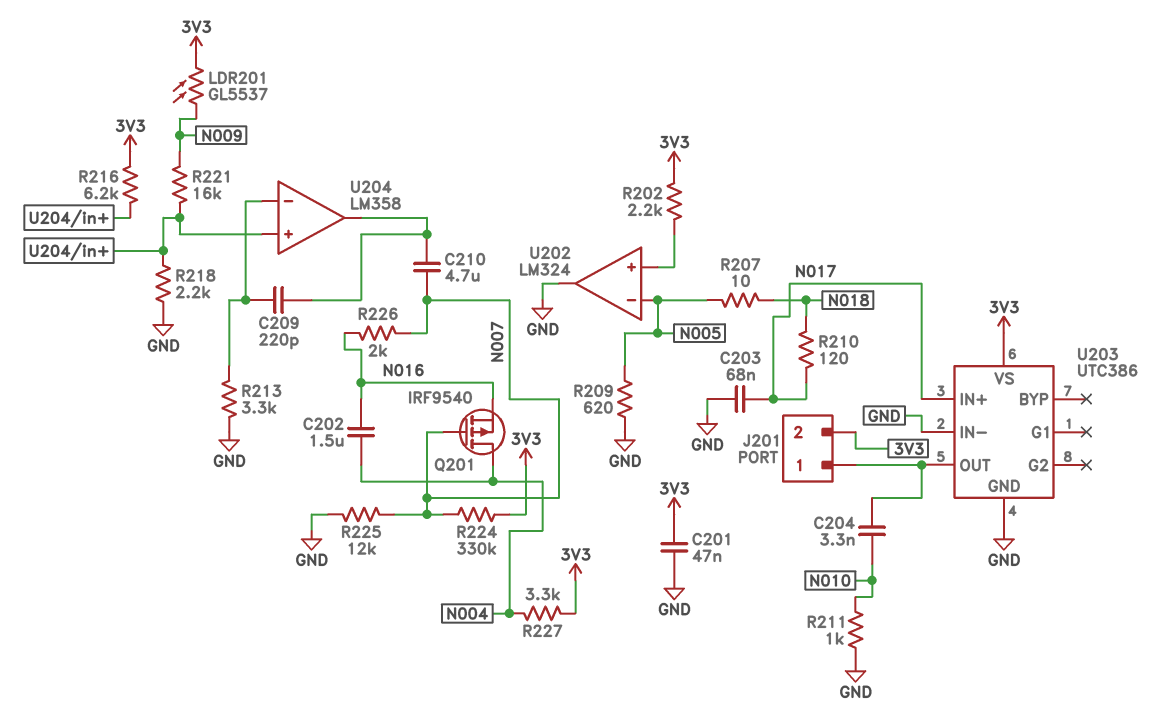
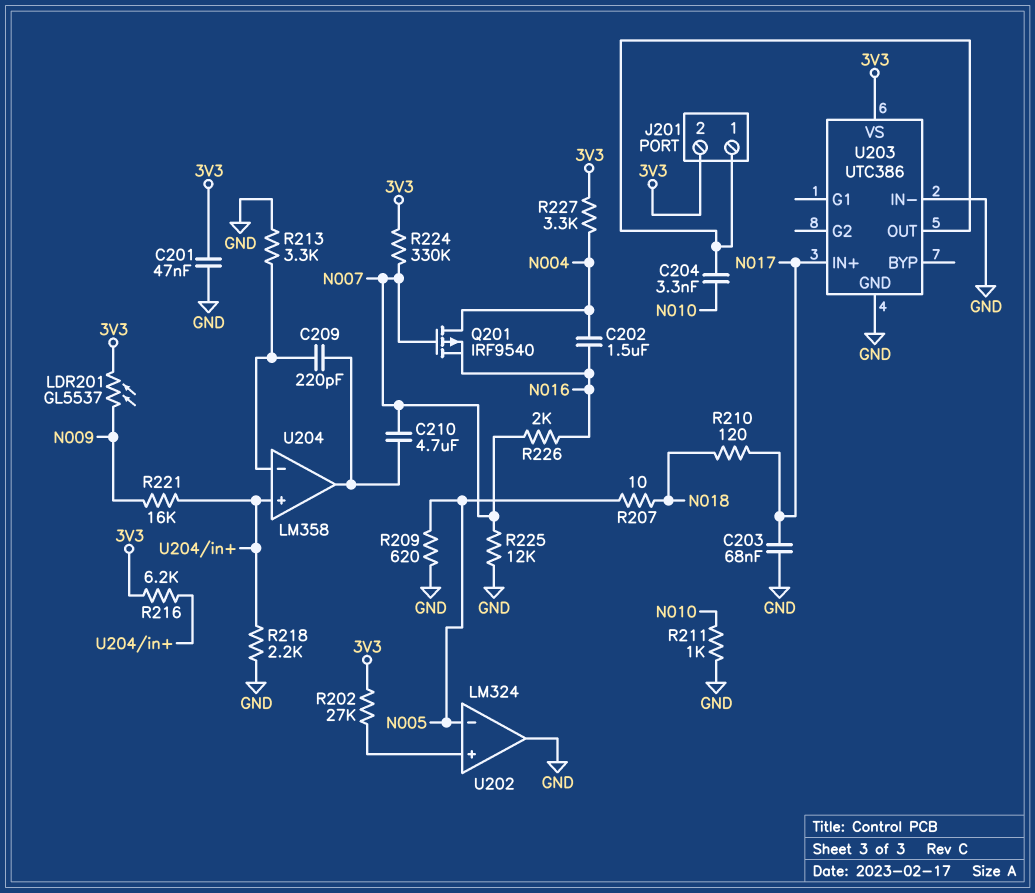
R202: 2.2k (3V3, U202/in+) -> 27k (3V3, U202/in+)

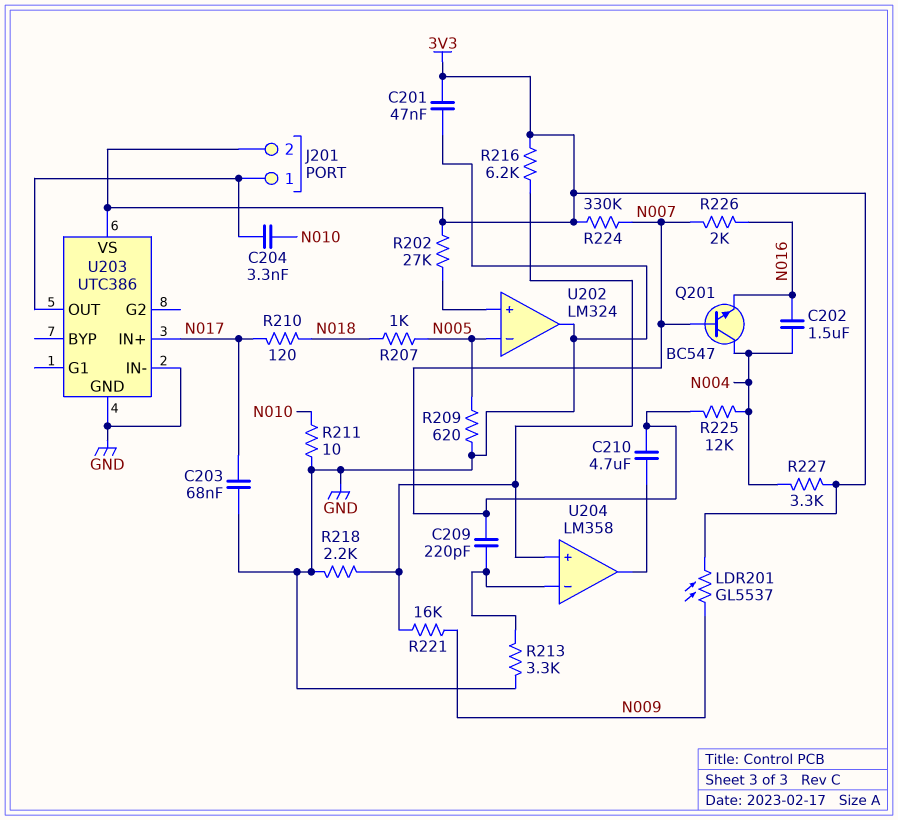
C209: 220pF (U204/in-, U204/out) -> 220pF (N007, U204/in-)
Q201: PMOS IRF9540 (G N007, D N004, S N016) -> NPN BC547 (B N007, C N004, E N016)
R207: 10 (N005, N018) -> 1k (N005, N018)
R211: 1k (GND, N010) -> 10 (GND, N010)
R225: 12k (GND, N007) -> 12k (N004, N007)

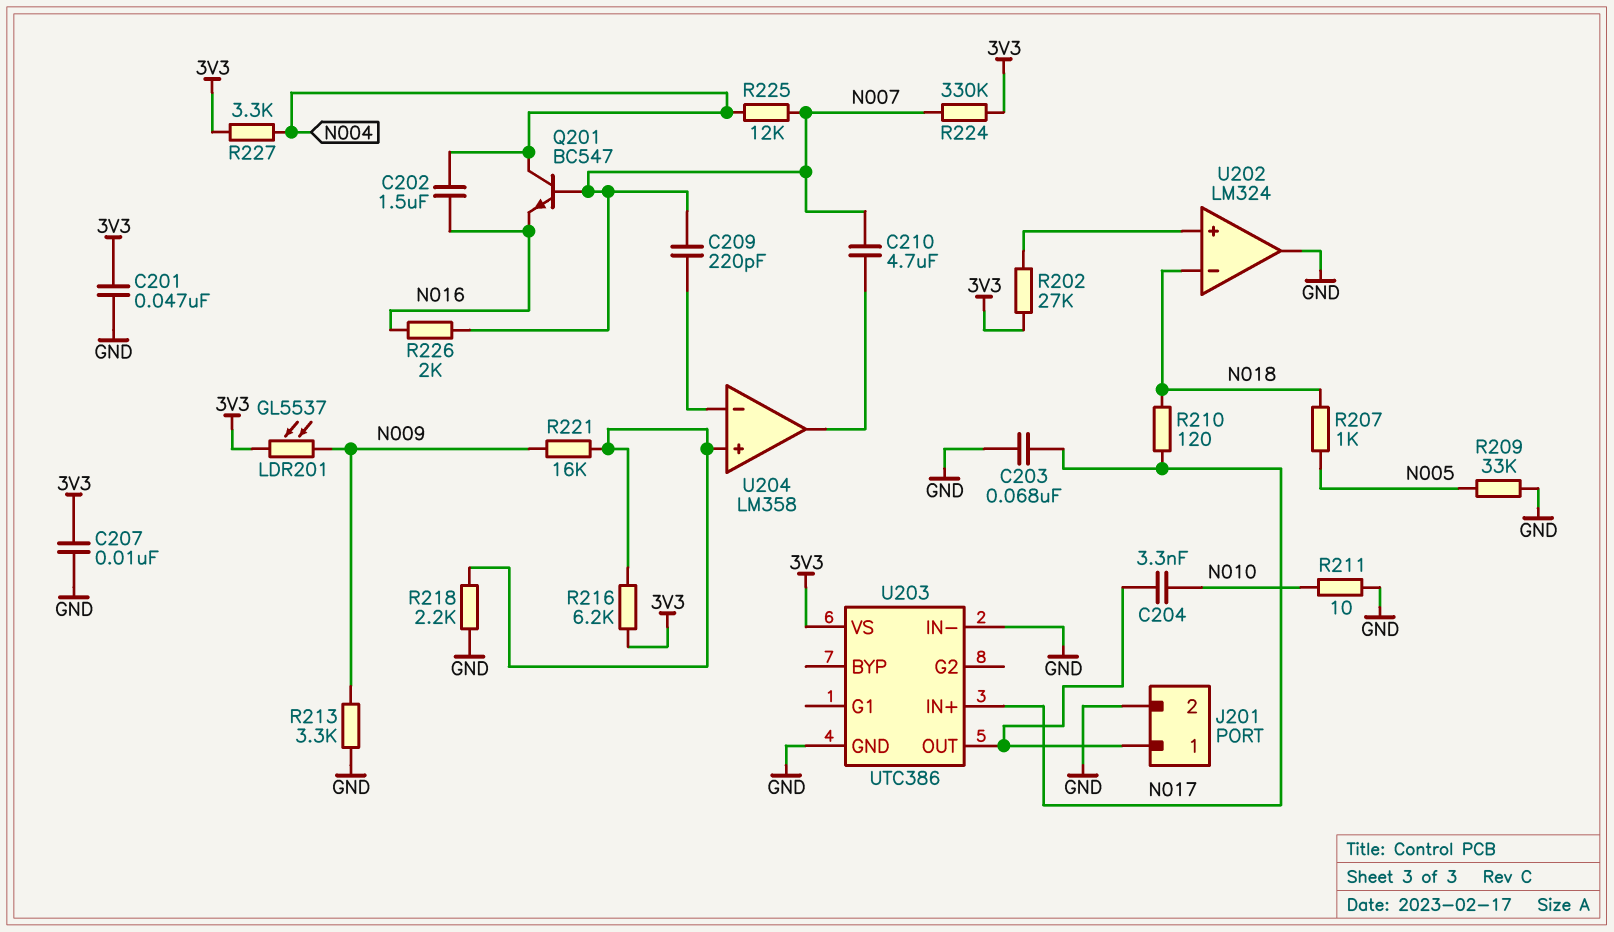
C207: none -> 10nF (3V3, GND)
J201 pin 2: 3V3 -> GND
R209: 620 (GND, N005) -> 33k (GND, N005)
R213: 3.3k (GND, U204/in-) -> 3.3k (GND, N009)
U202 pin in-: N005 -> N018

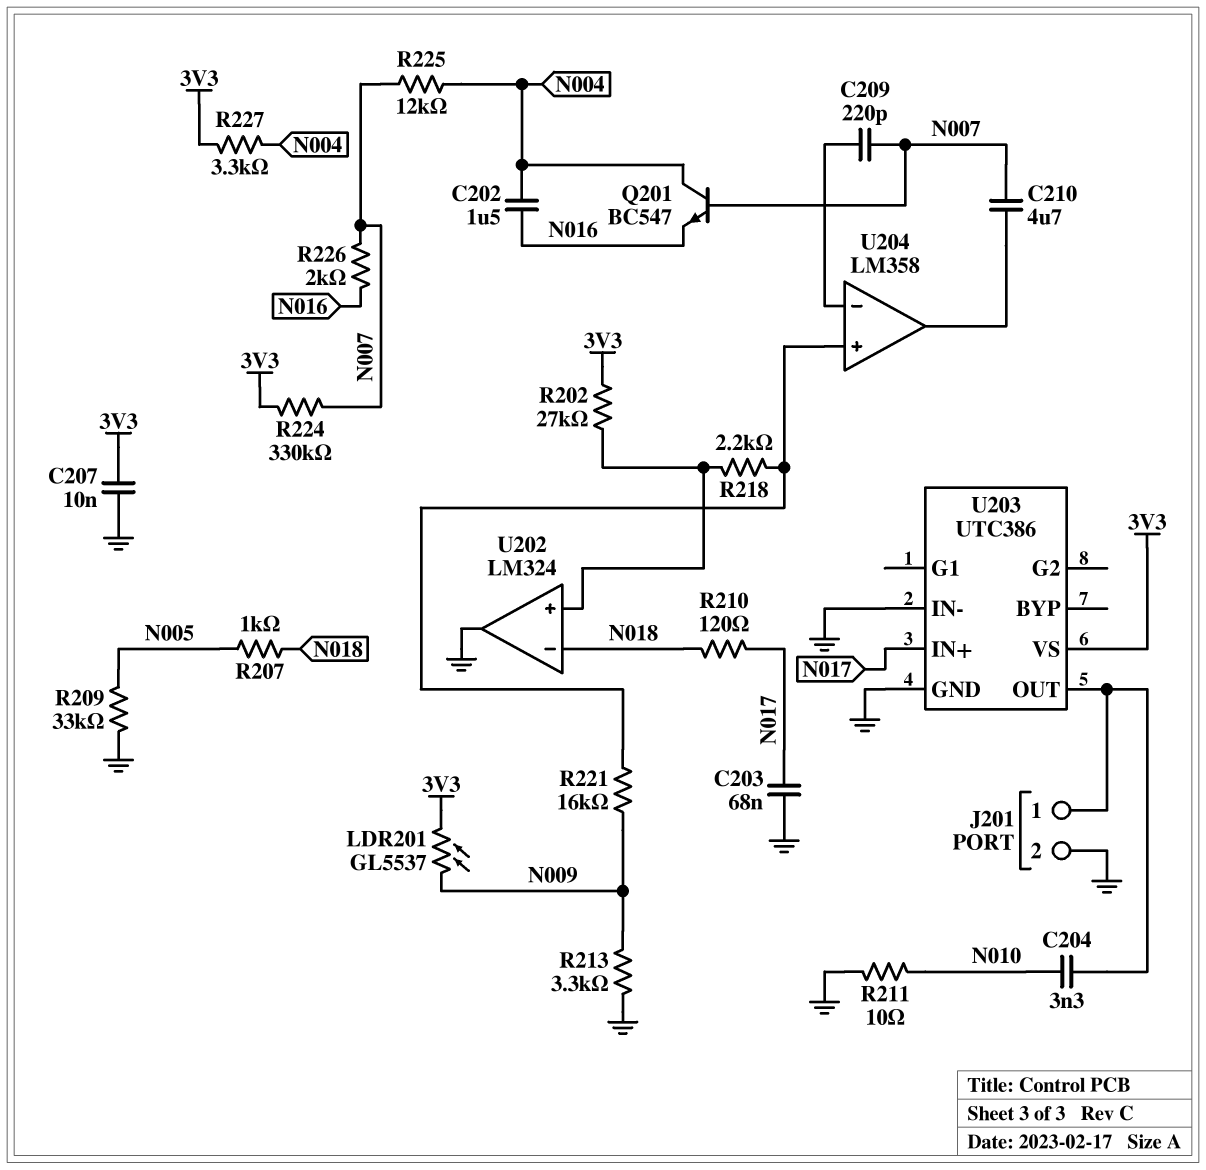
C201: 47nF (3V3, GND) -> none
R216: 6.2k (3V3, U204/in+) -> none
R218: 2.2k (GND, U204/in+) -> 2.2k (U202/in+, U204/in+)

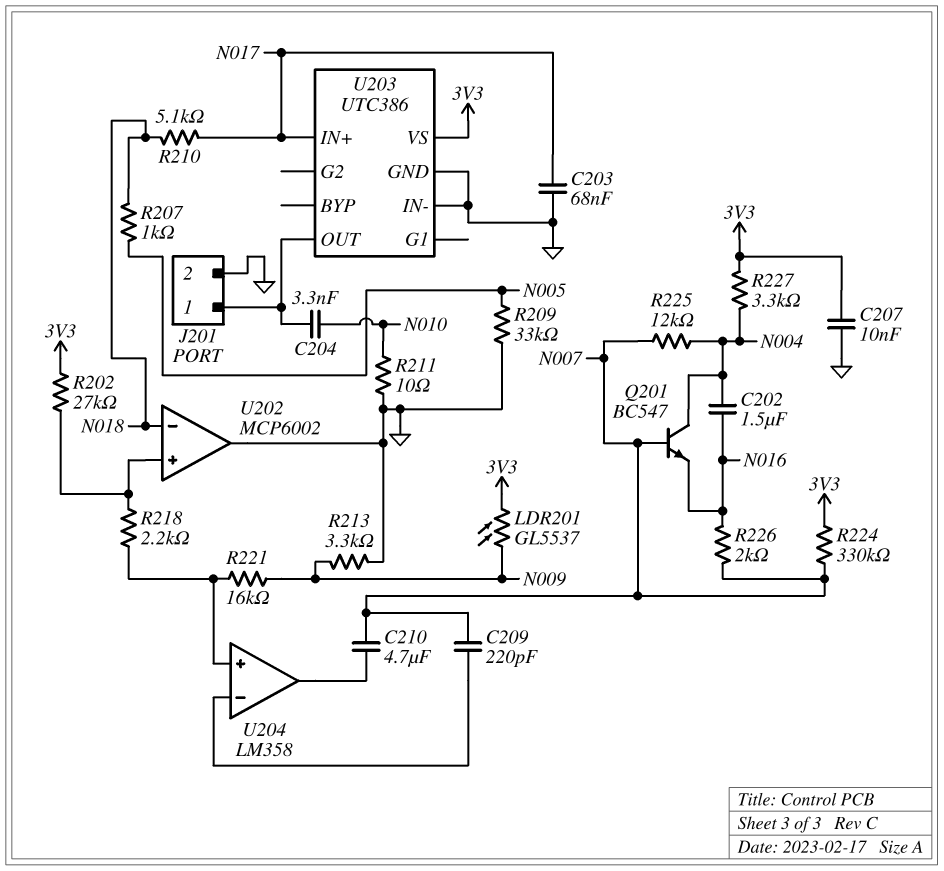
R210: 120 (N017, N018) -> 5.1k (N017, N018)
U202: LM324 -> MCP6002

